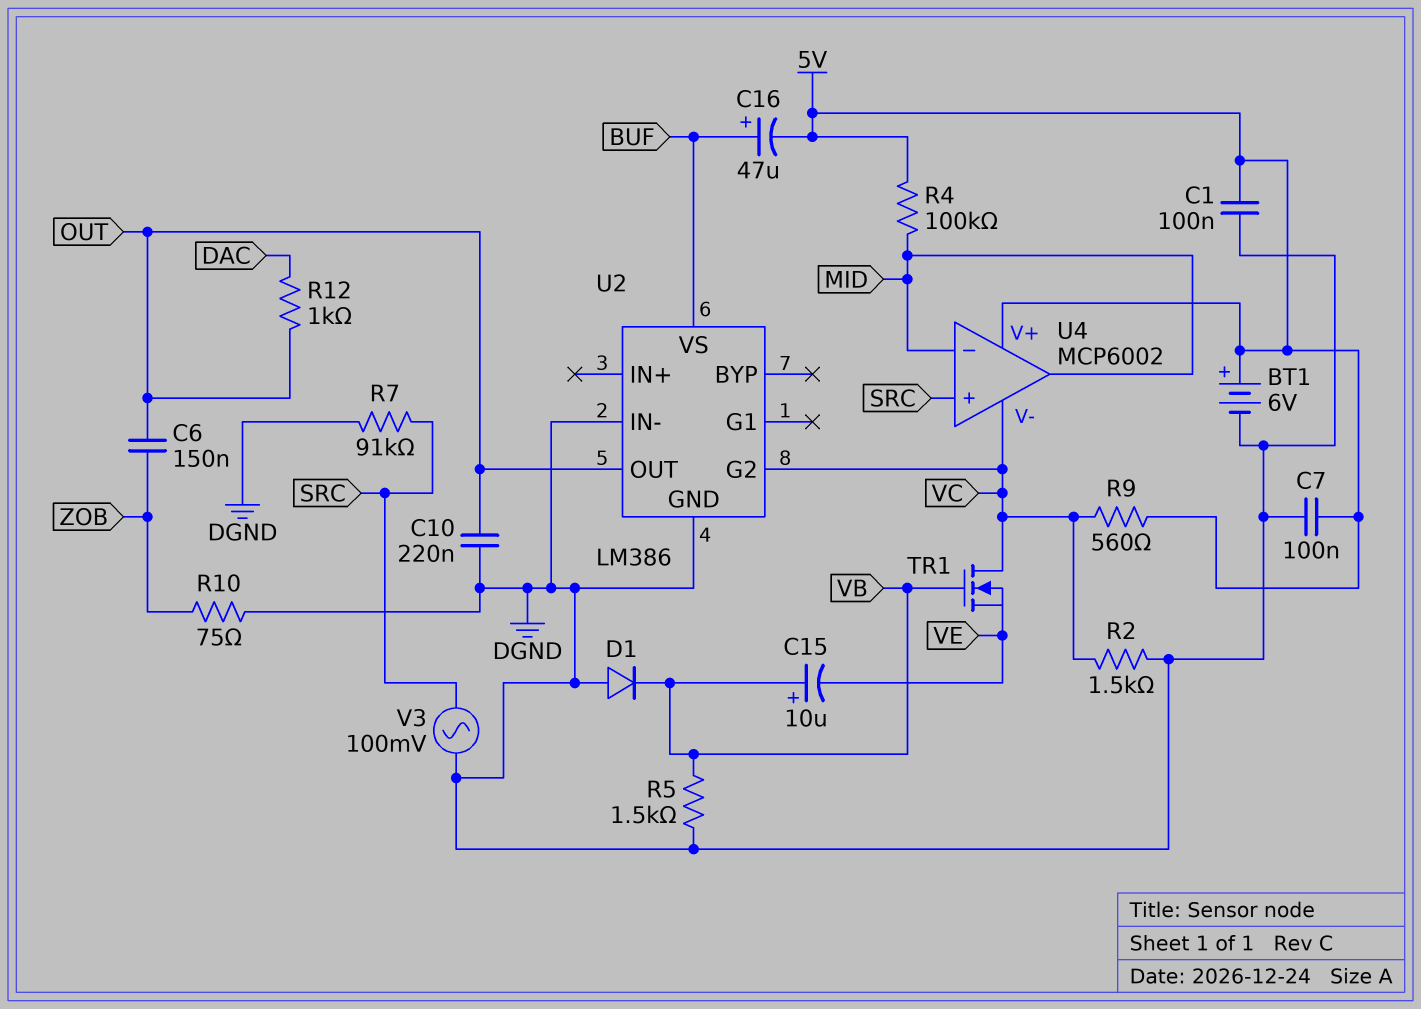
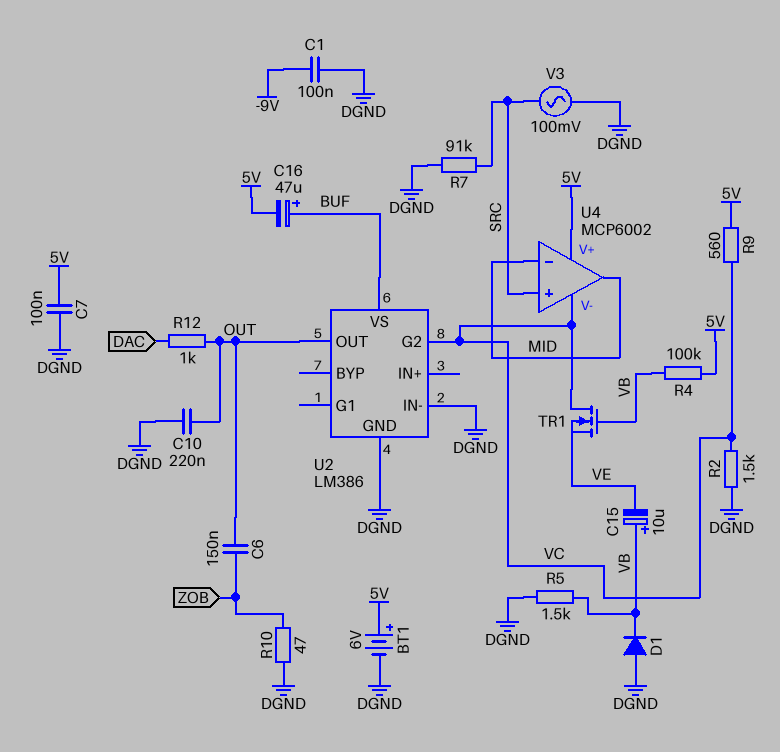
C1: 100nF (5V, DGND) -> 100nF (-9V, DGND)
R4: 100k (5V, MID) -> 100k (5V, VB)
R10: 75 (DGND, ZOB) -> 47 (DGND, ZOB)

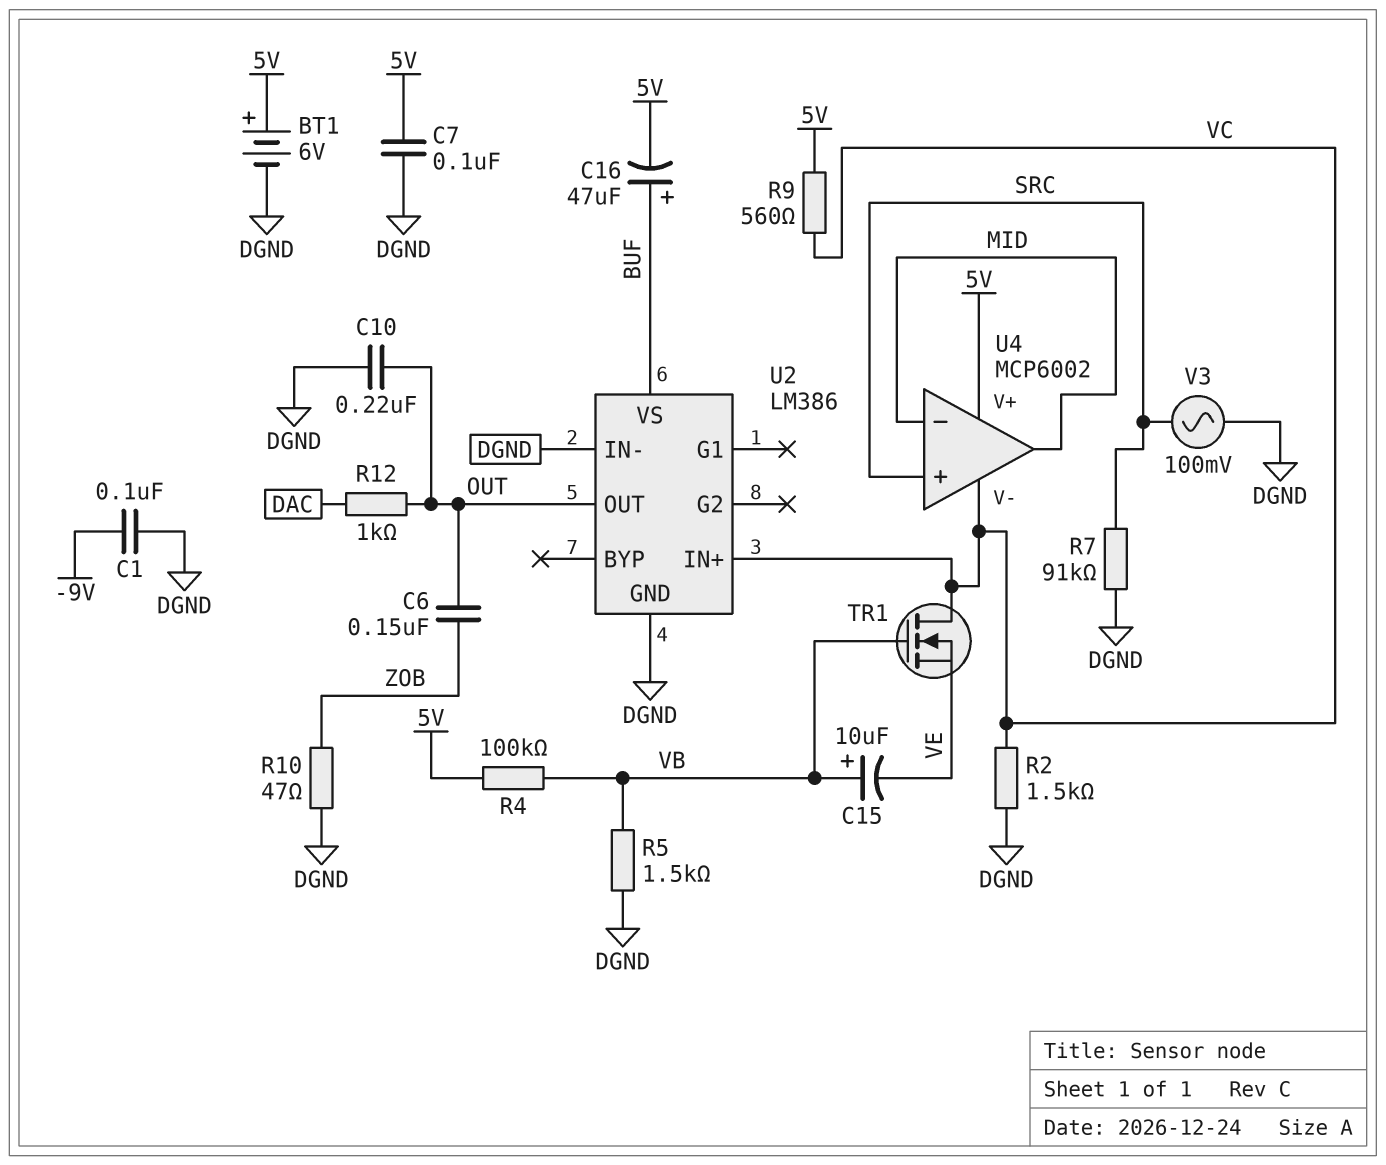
D1: diode (A DGND, K VB) -> none
U2 pin G2: VC -> none
U2 pin IN+: none -> VC

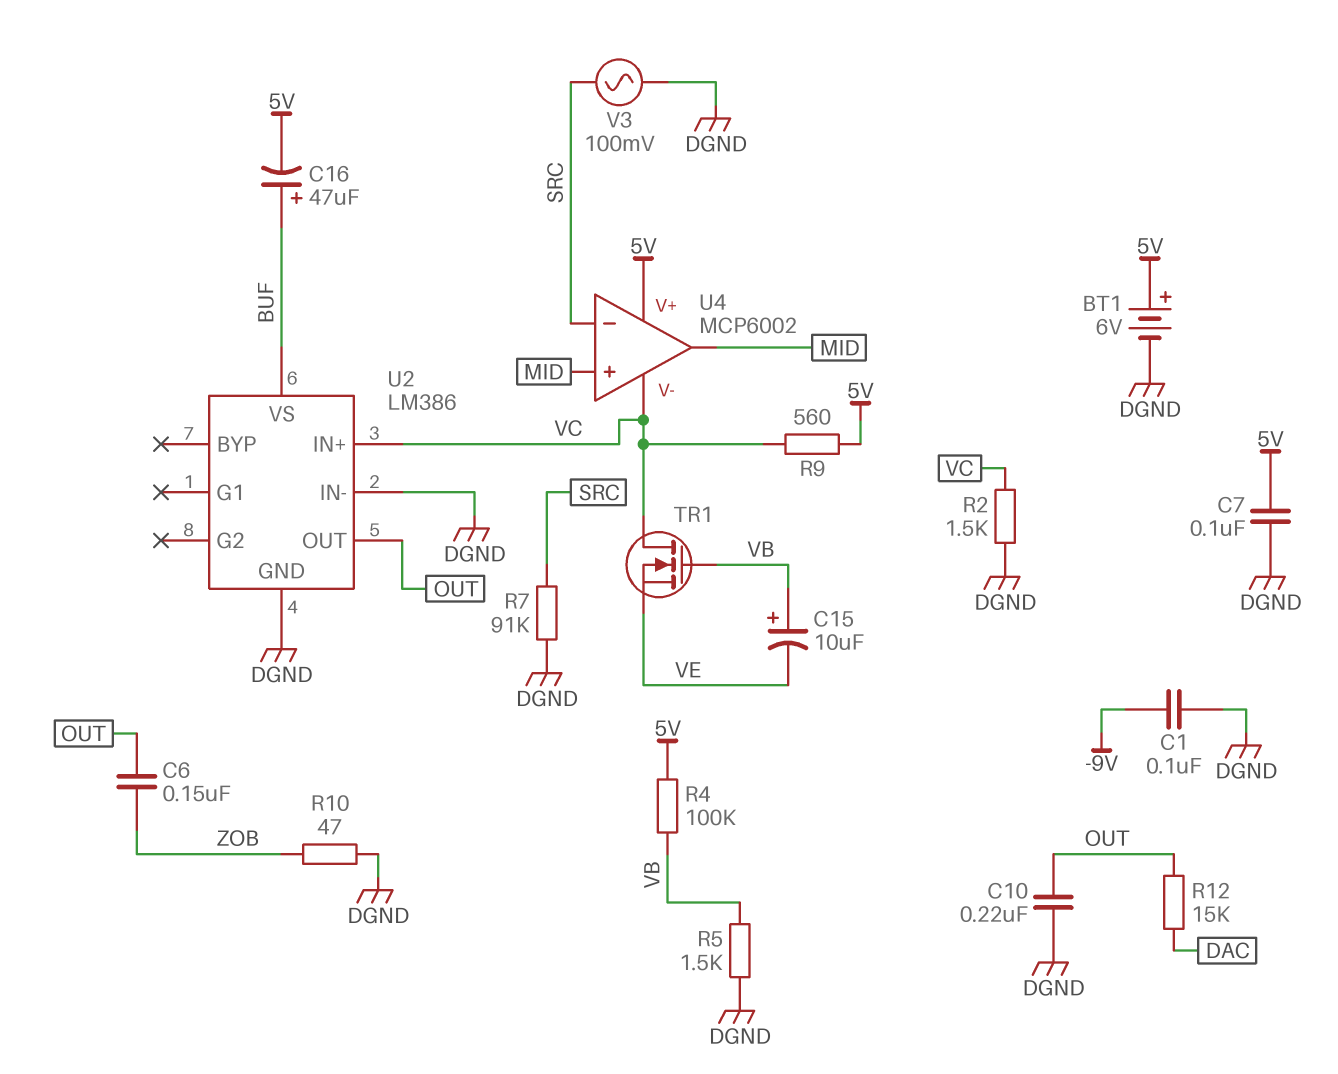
R12: 1k (DAC, OUT) -> 15k (DAC, OUT)
U4 pin in+: SRC -> MID
U4 pin in-: MID -> SRC

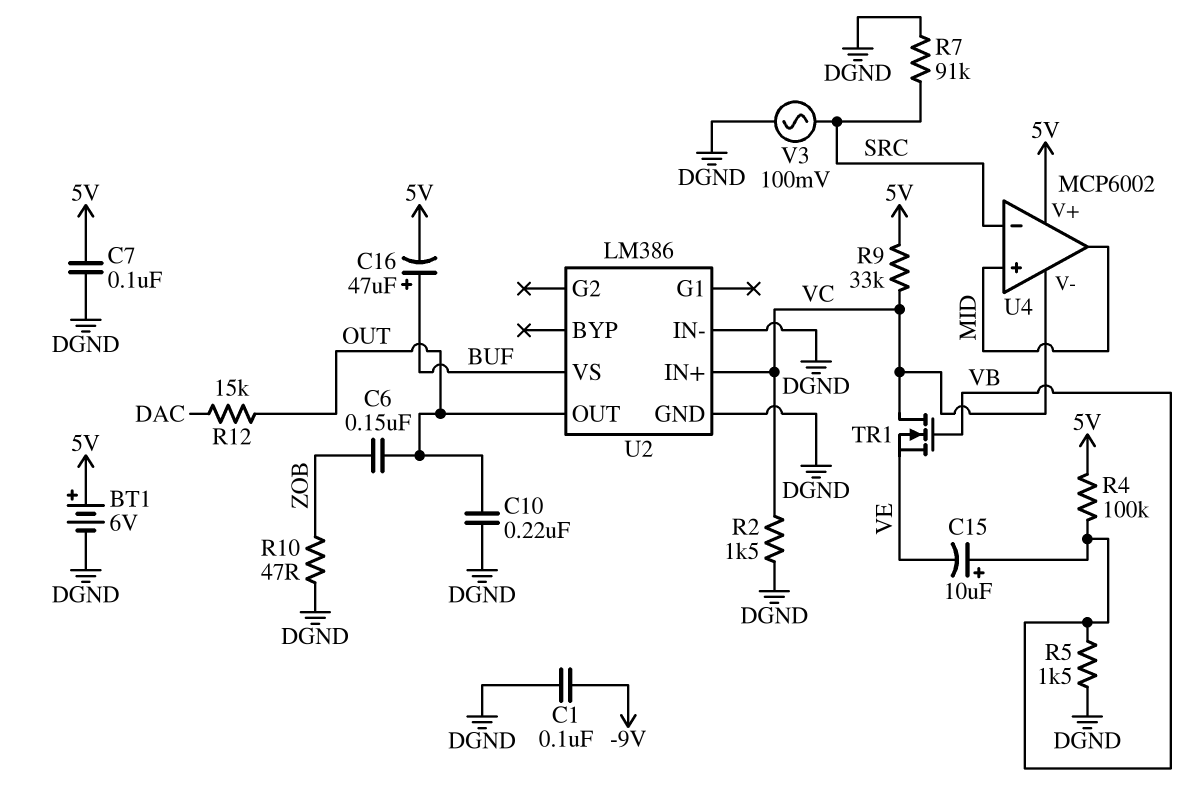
R9: 560 (5V, VC) -> 33k (5V, VC)

